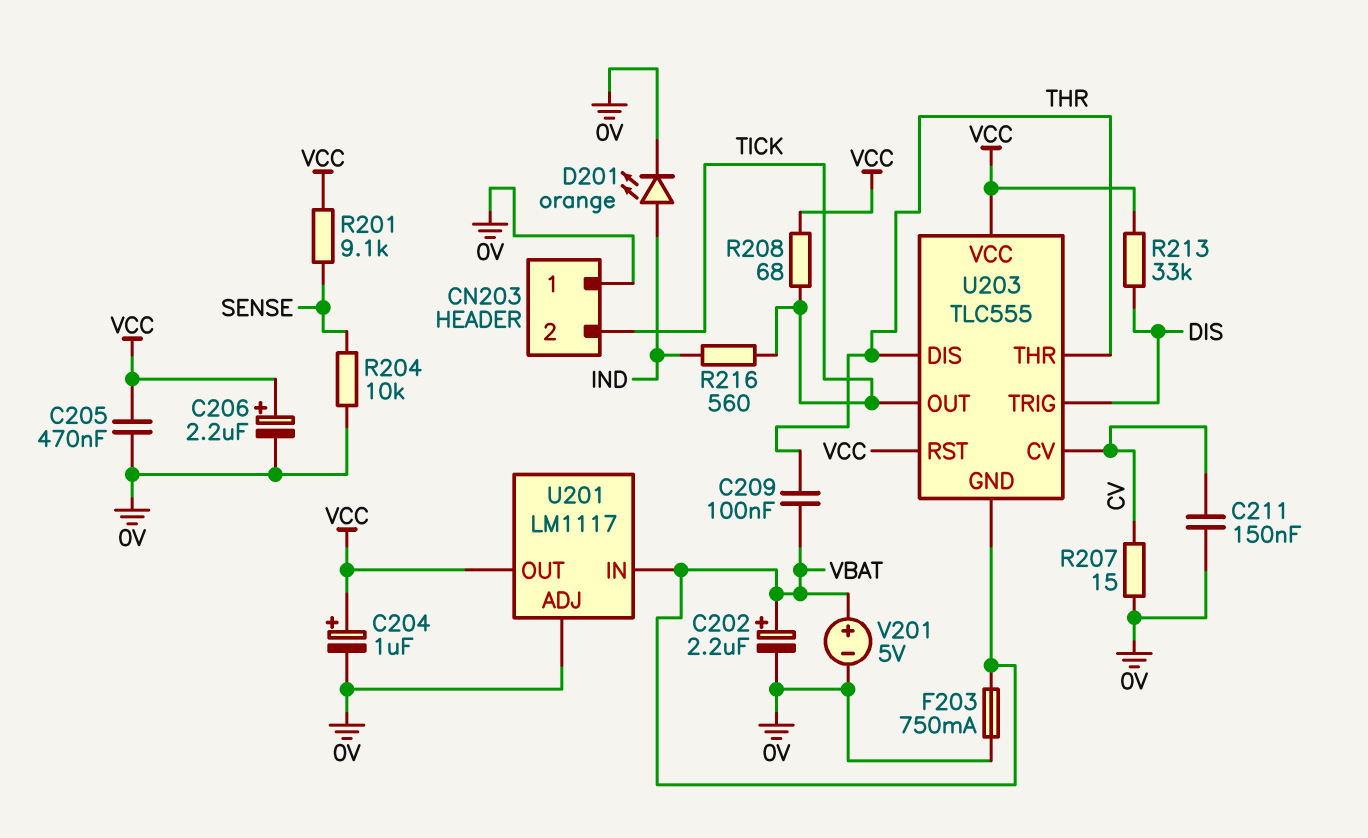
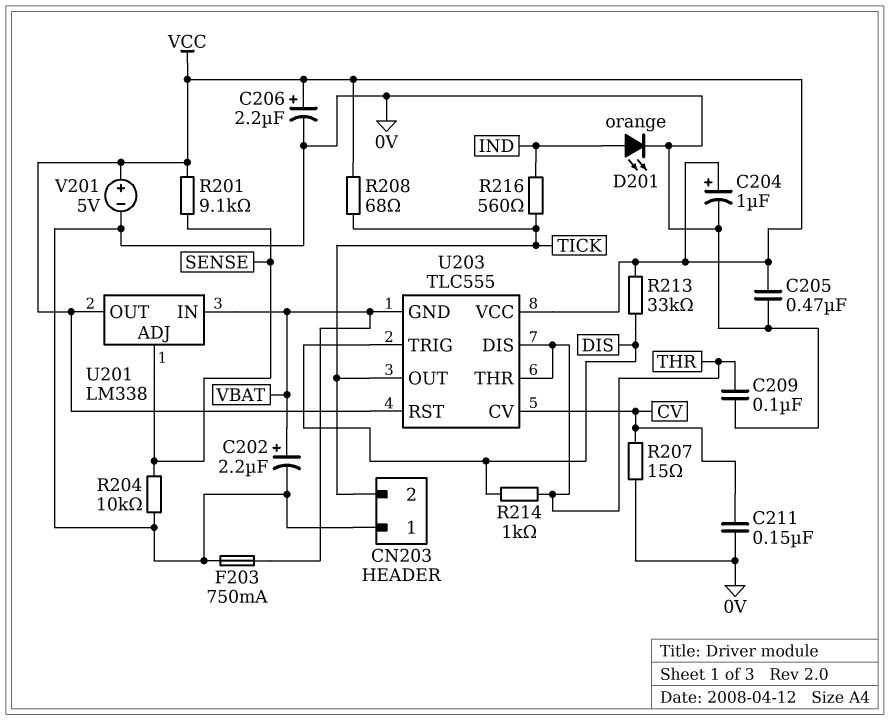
C209: 100nF (THR, VBAT) -> 100nF (0V, THR)
R214: none -> 1k (DIS, THR)
U201: LM1117 -> LM338
U201 pin ADJ: 0V -> SENSE
V201: 5V (plus VBAT, minus 0V) -> 5V (plus VCC, minus 0V)

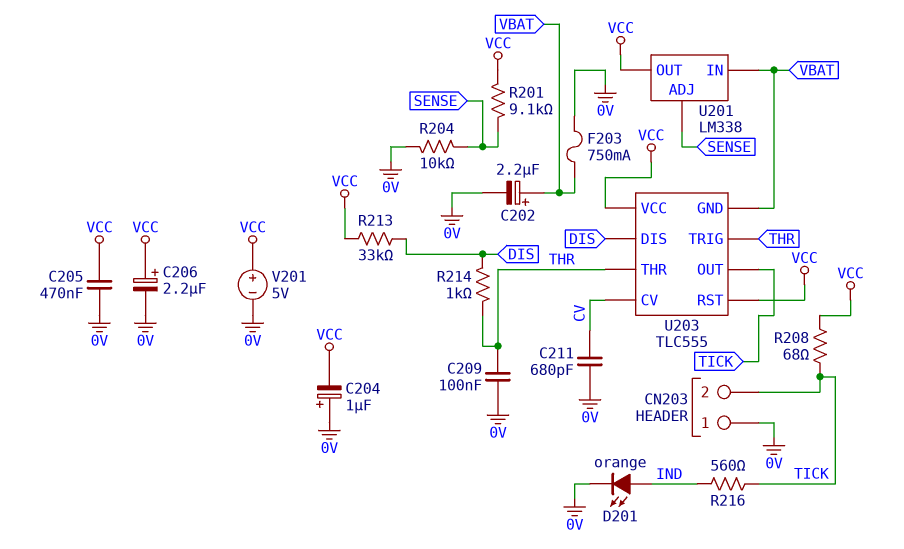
C204: 1uF (plus VCC, minus 0V) -> 1uF (plus 0V, minus VCC)
C211: 150nF (0V, CV) -> 680pF (0V, CV)
R207: 15 (0V, CV) -> none
U203 pin DIS: THR -> DIS
U203 pin TRIG: DIS -> THR

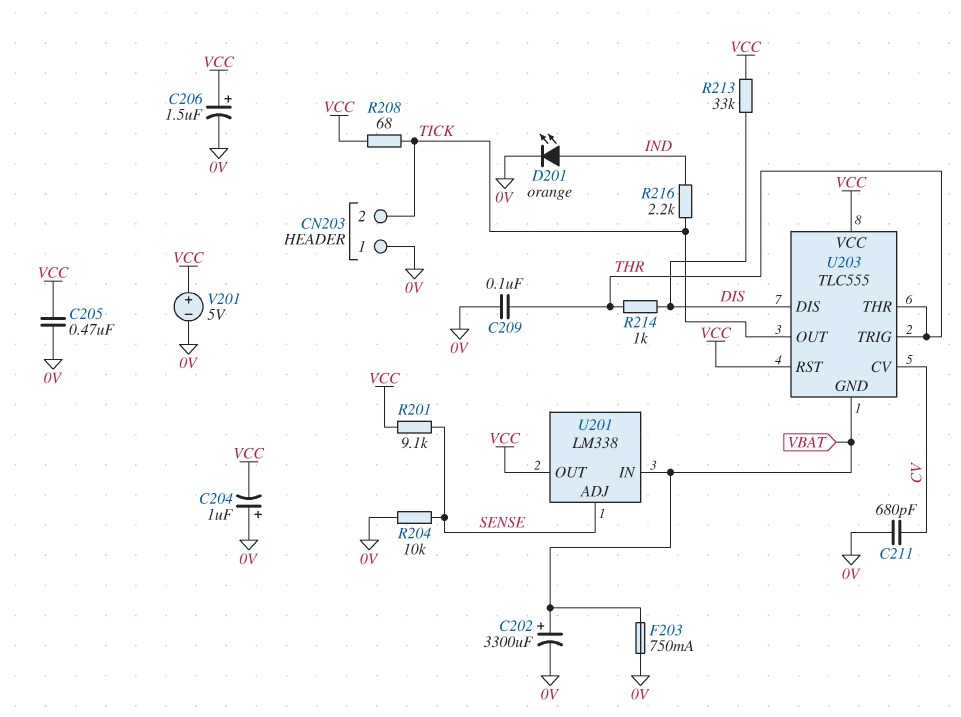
C202: 2.2uF (plus VBAT, minus 0V) -> 3300uF (plus VBAT, minus 0V)
C206: 2.2uF (plus VCC, minus 0V) -> 1.5uF (plus VCC, minus 0V)
R216: 560 (IND, TICK) -> 2.2k (IND, TICK)

